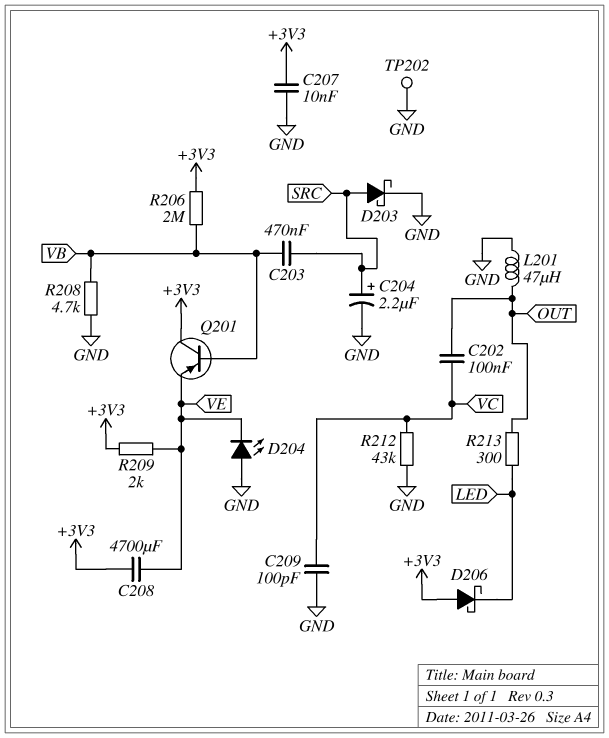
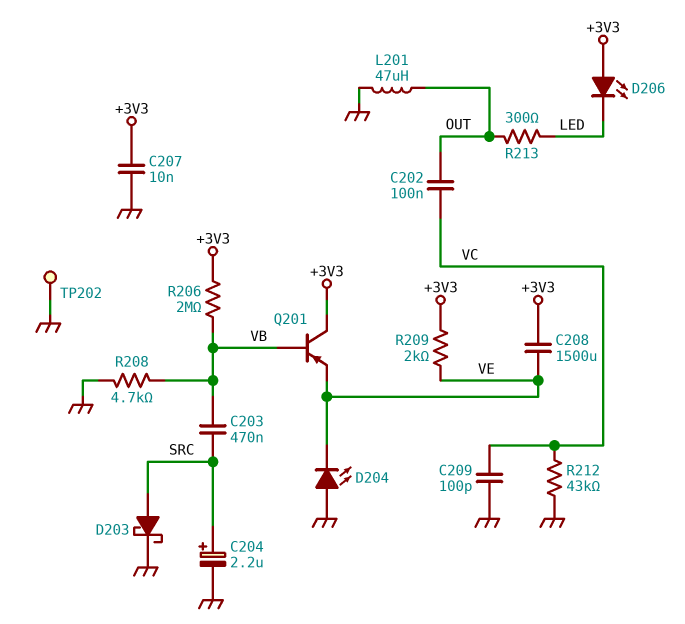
C208: 4700uF (+3V3, VE) -> 1500uF (+3V3, VE)
D206: schottky (A +3V3, K LED) -> LED (A +3V3, K LED)

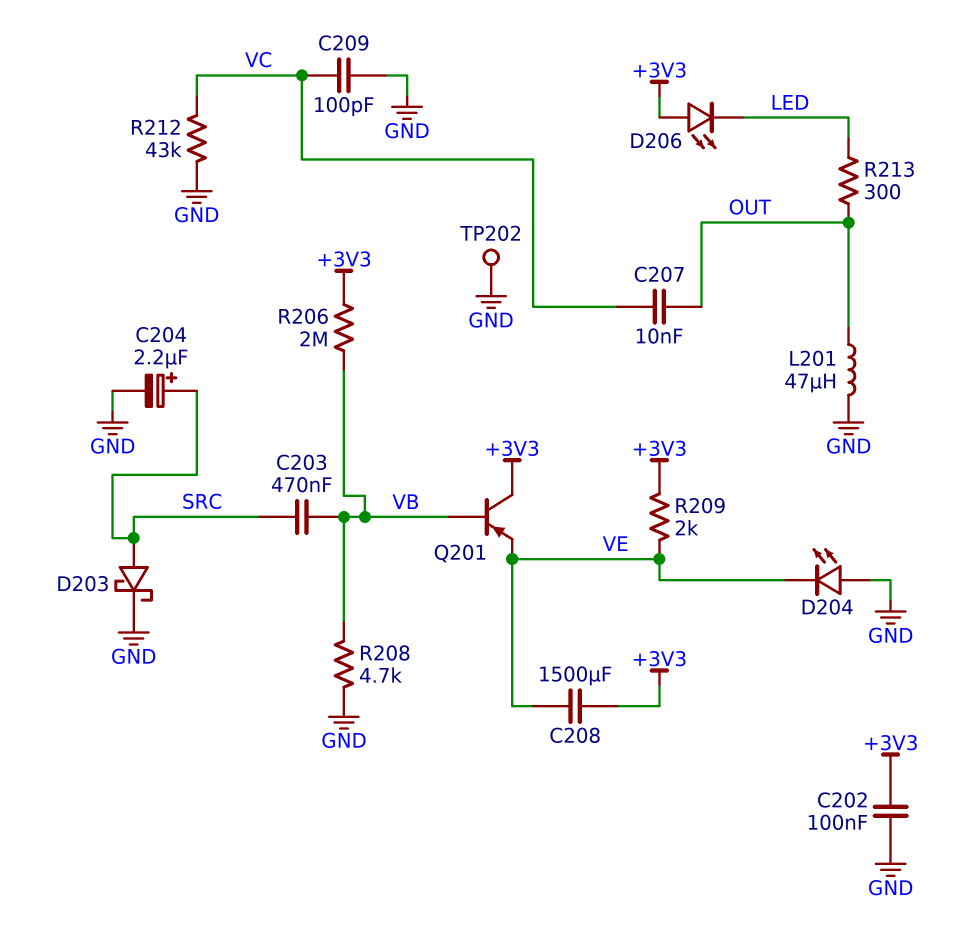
C202: 100nF (OUT, VC) -> 100nF (+3V3, GND)
C207: 10nF (+3V3, GND) -> 10nF (OUT, VC)

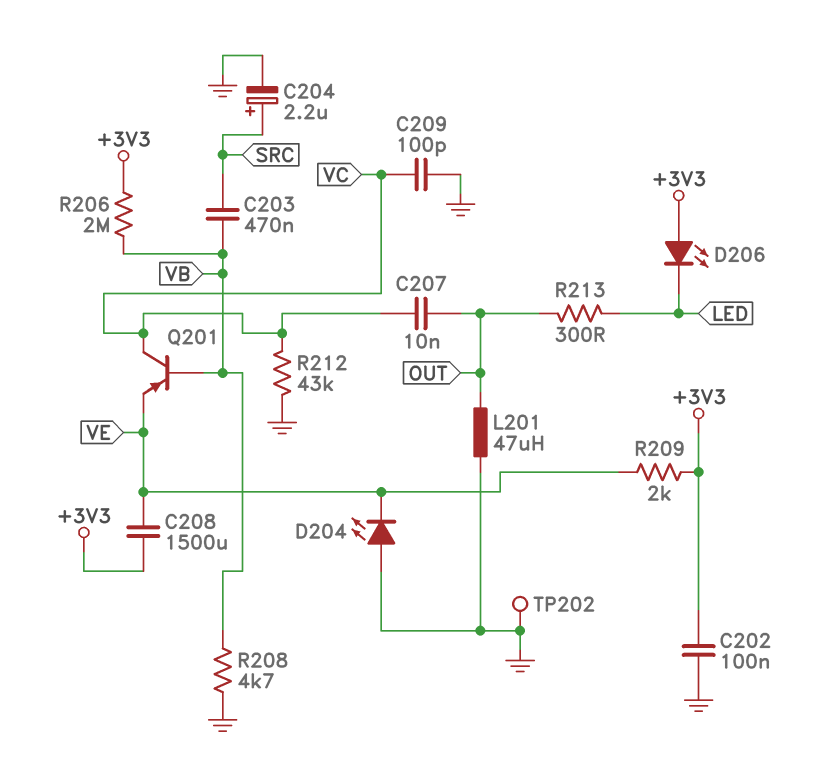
D203: schottky (A SRC, K GND) -> none
Q201: PNP (B VB, C +3V3, E VE) -> PNP (B VB, C VC, E VE)

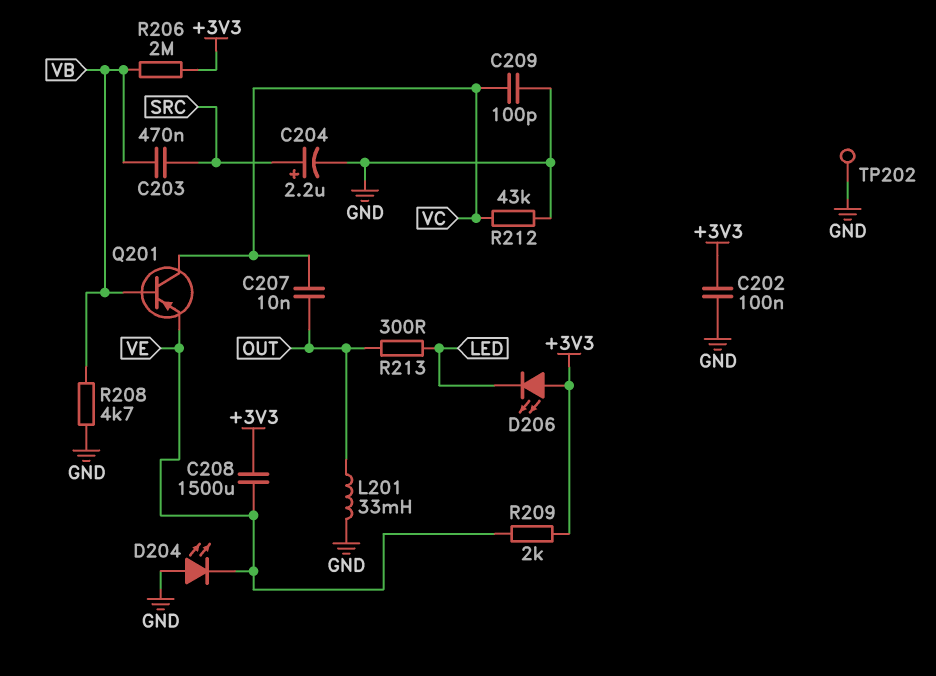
L201: 47uH (GND, OUT) -> 33mH (GND, OUT)

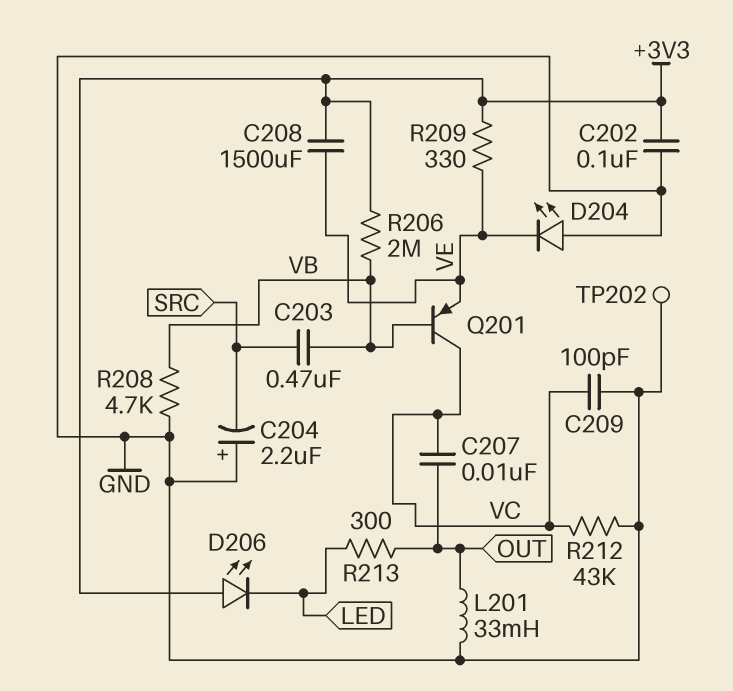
C204: 2.2uF (plus SRC, minus GND) -> 2.2uF (plus GND, minus SRC)
R209: 2k (+3V3, VE) -> 330 (+3V3, VE)

